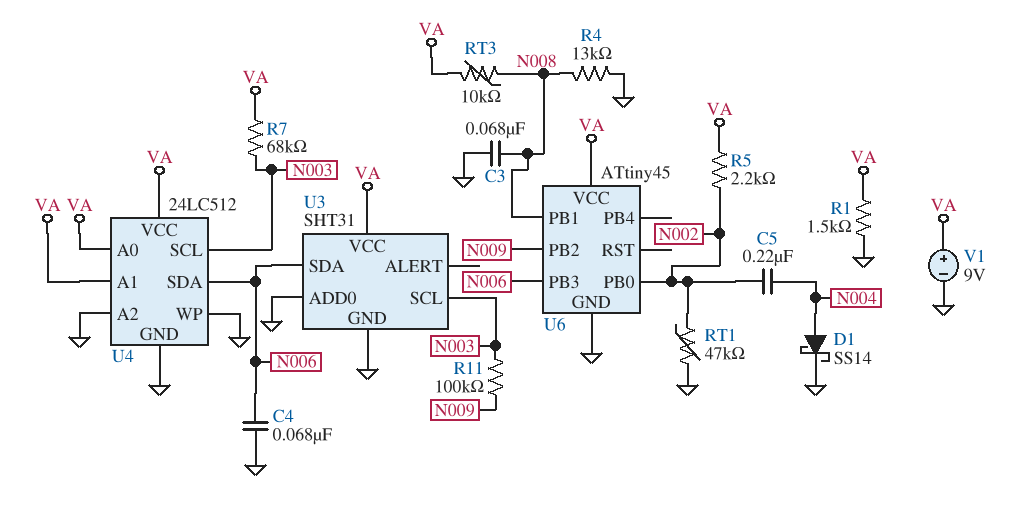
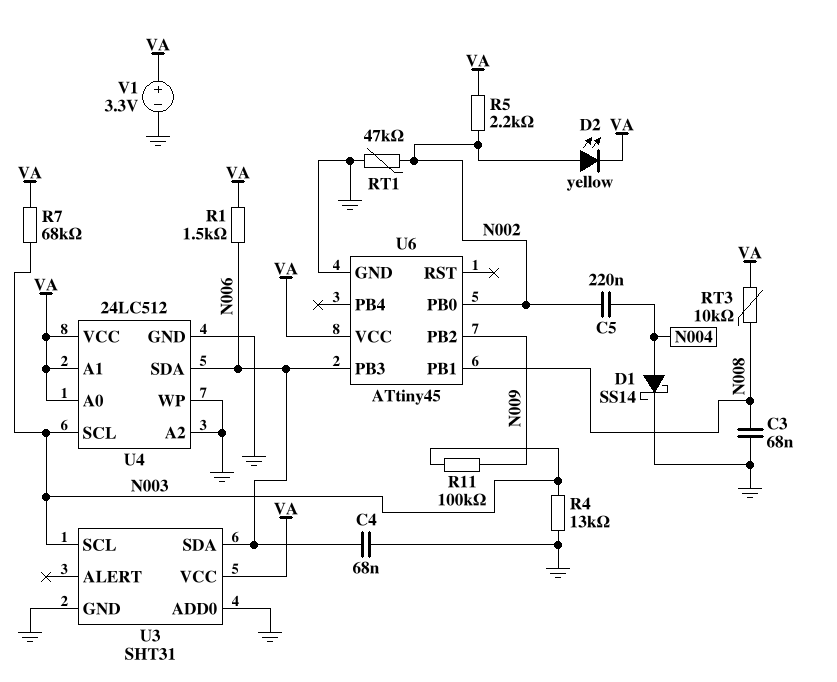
D2: none -> LED yellow (A N002, K VA)
R1: 1.5k (GND, VA) -> 1.5k (N006, VA)
R4: 13k (GND, N008) -> 13k (GND, N003)
V1: 9V (plus VA, minus GND) -> 3.3V (plus VA, minus GND)

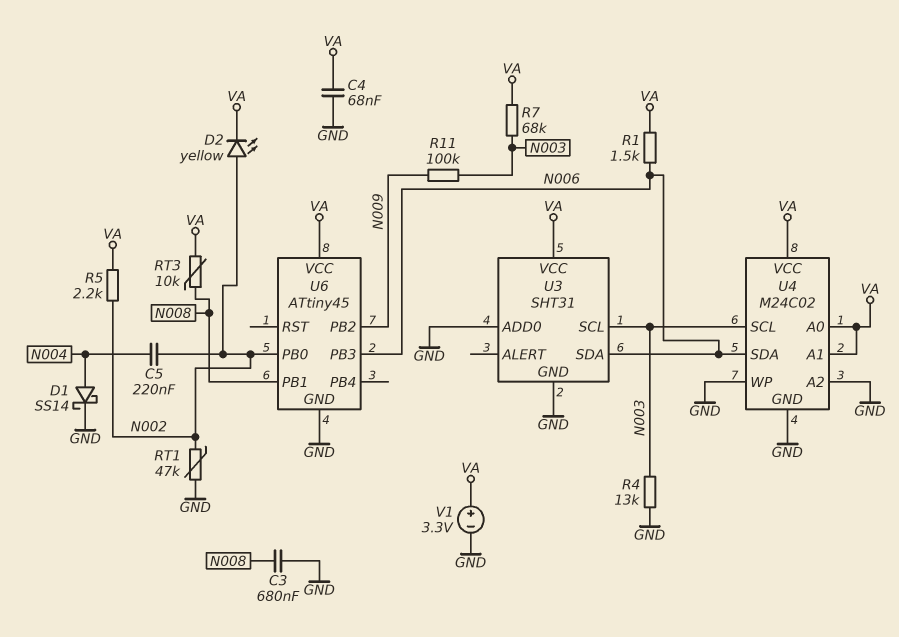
C3: 68nF (GND, N008) -> 680nF (GND, N008)
C4: 68nF (GND, N006) -> 68nF (GND, VA)
U4: 24LC512 -> M24C02

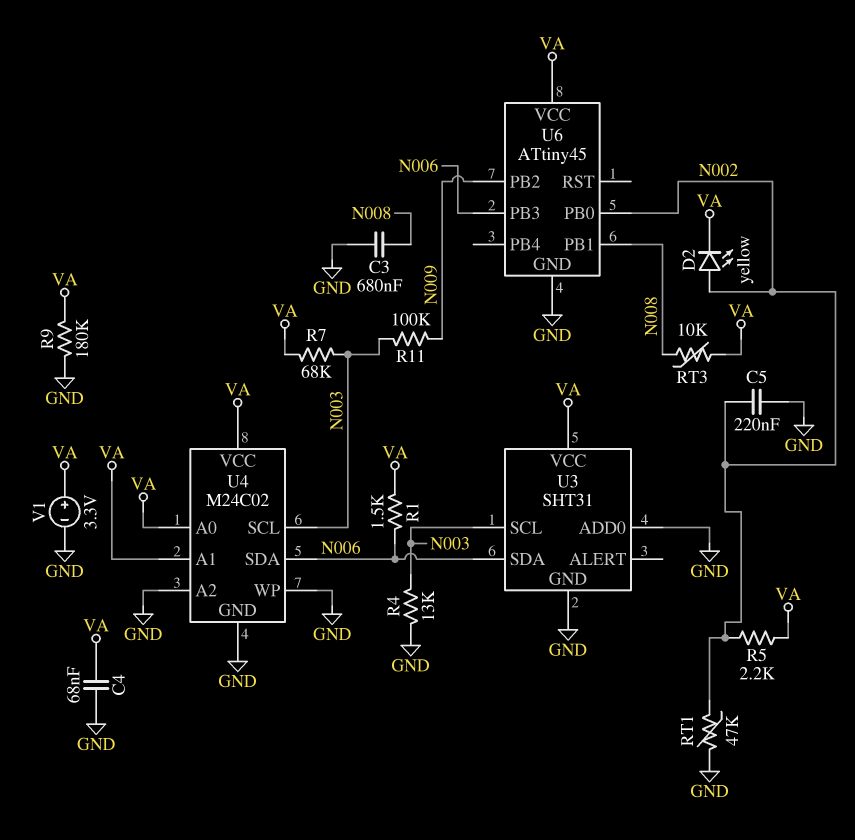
C5: 220nF (N002, N004) -> 220nF (GND, N002)
D1: schottky SS14 (A N004, K GND) -> none
R9: none -> 180k (GND, VA)

